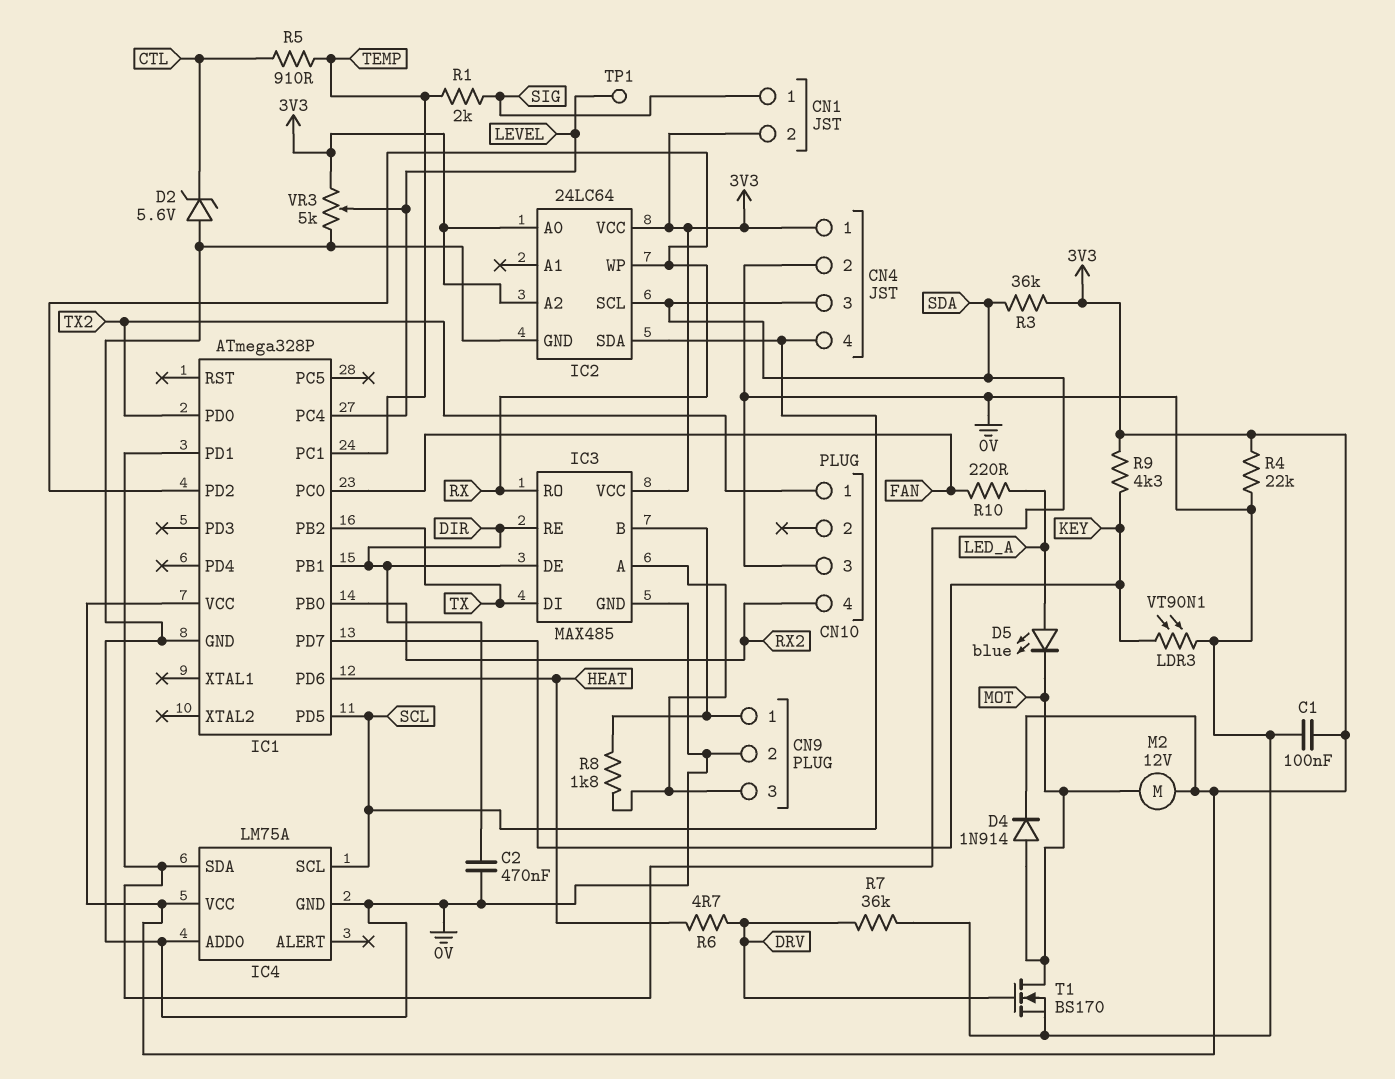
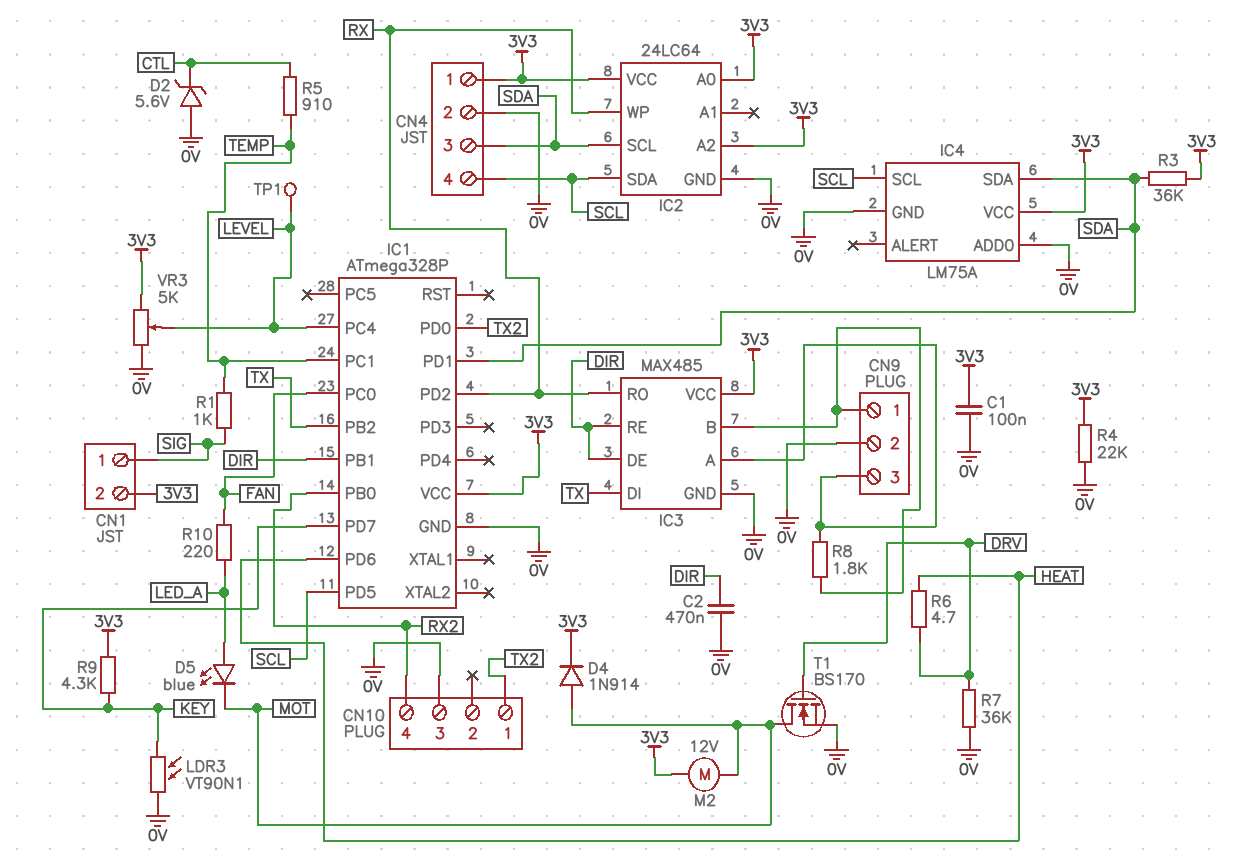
R1: 2k (SIG, TEMP) -> 1k (SIG, TEMP)

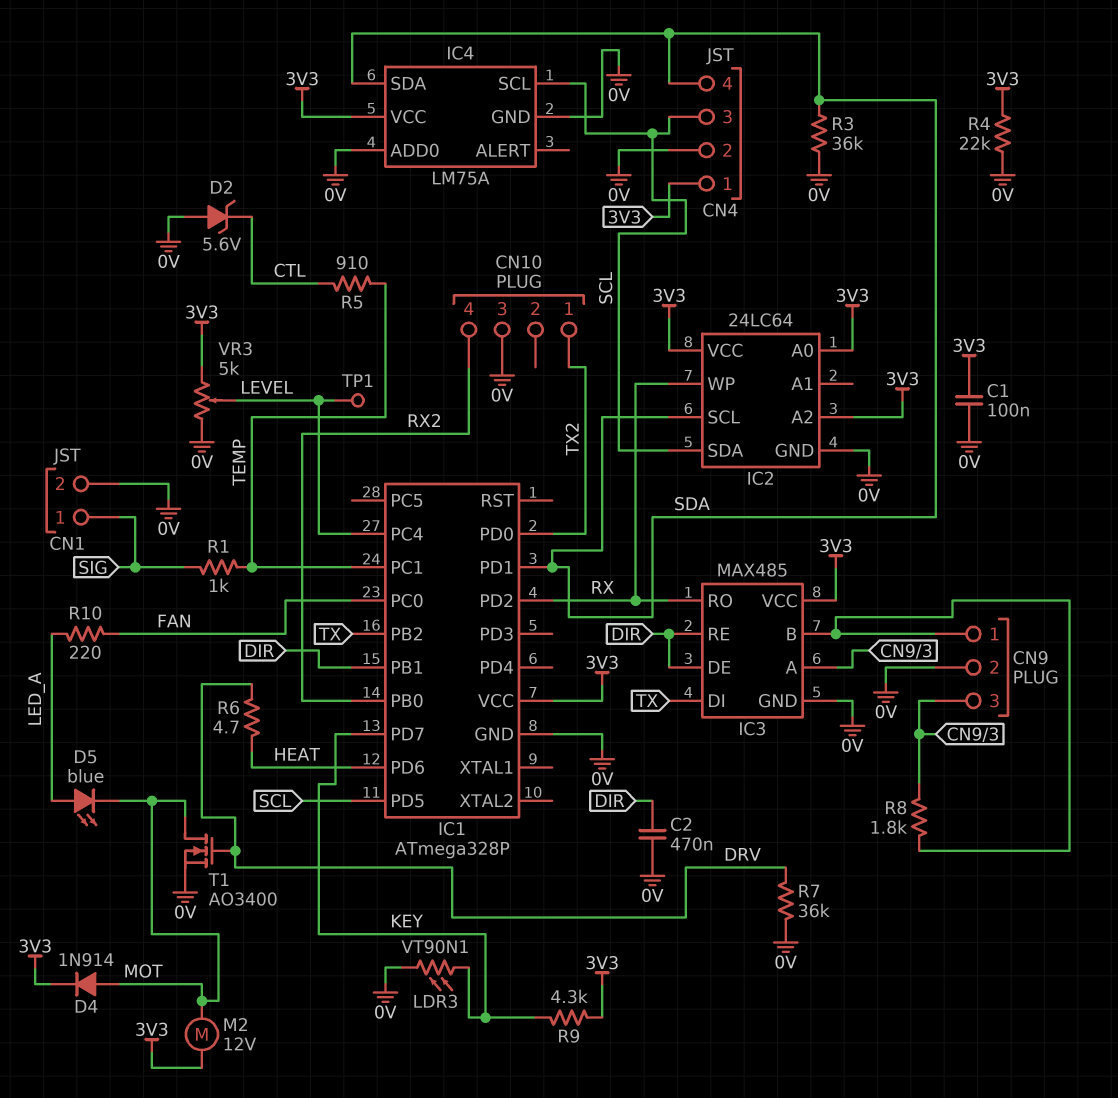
CN1 pin 2: 3V3 -> 0V
CN4 pin 3: SDA -> SCL
CN4 pin 4: SCL -> SDA
R3: 36k (3V3, SDA) -> 36k (0V, SDA)
T1: NMOS BS170 (G DRV, D MOT, S 0V) -> NMOS AO3400 (G DRV, D MOT, S 0V)

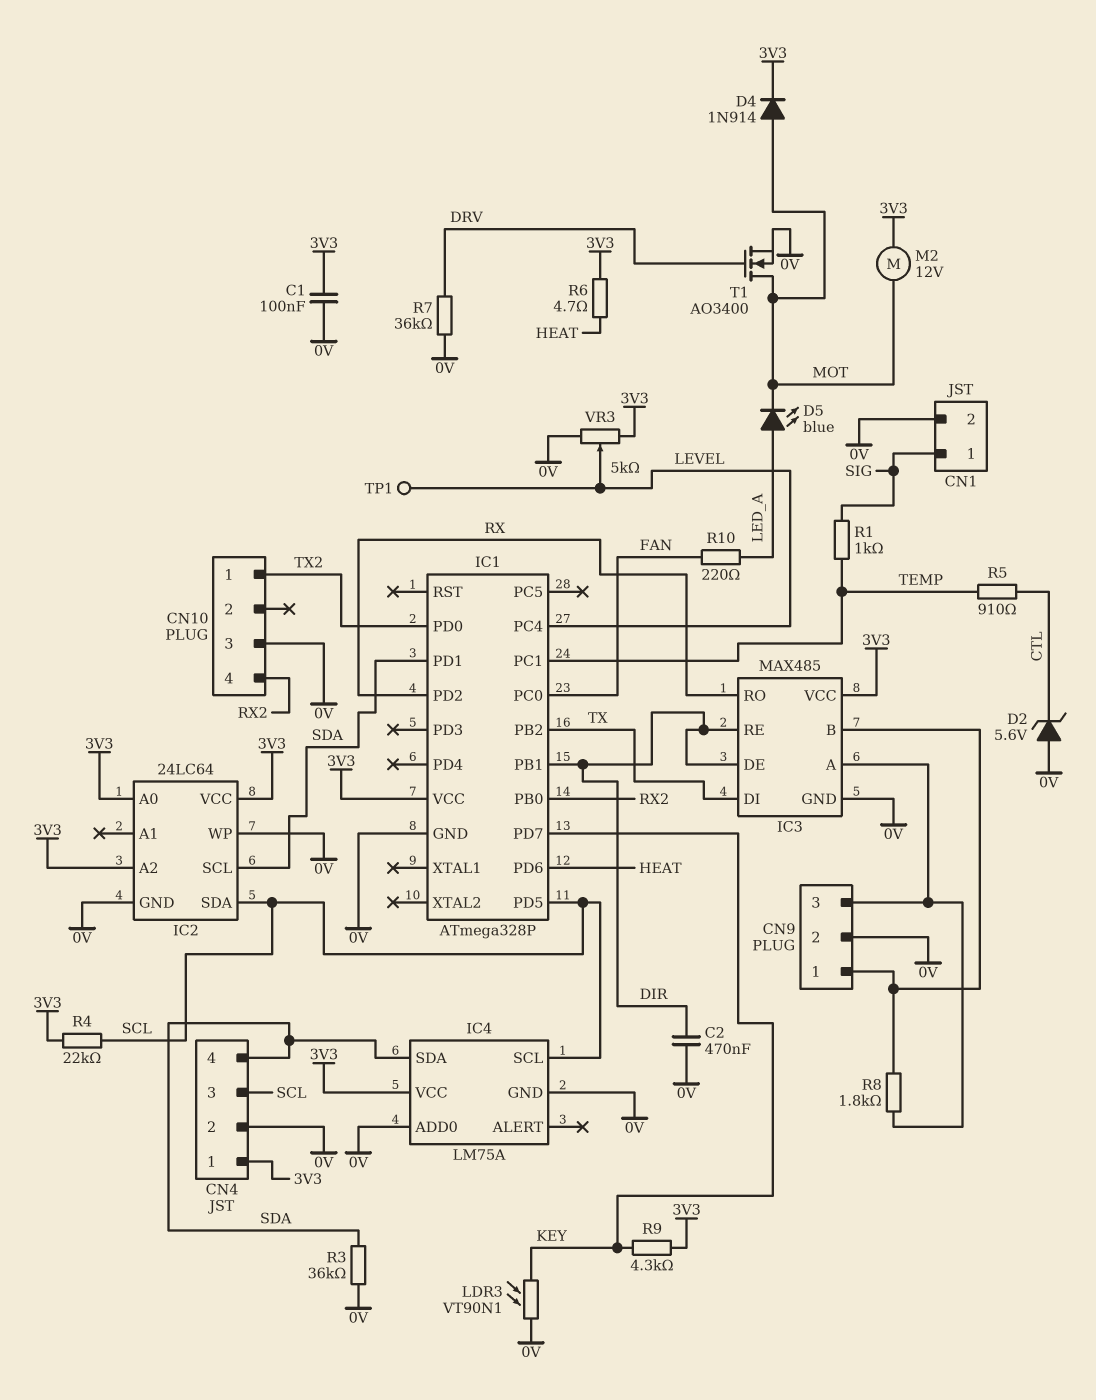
IC2 pin WP: RX -> 0V
R4: 22k (0V, 3V3) -> 22k (3V3, SCL)
R6: 4.7 (DRV, HEAT) -> 4.7 (3V3, HEAT)

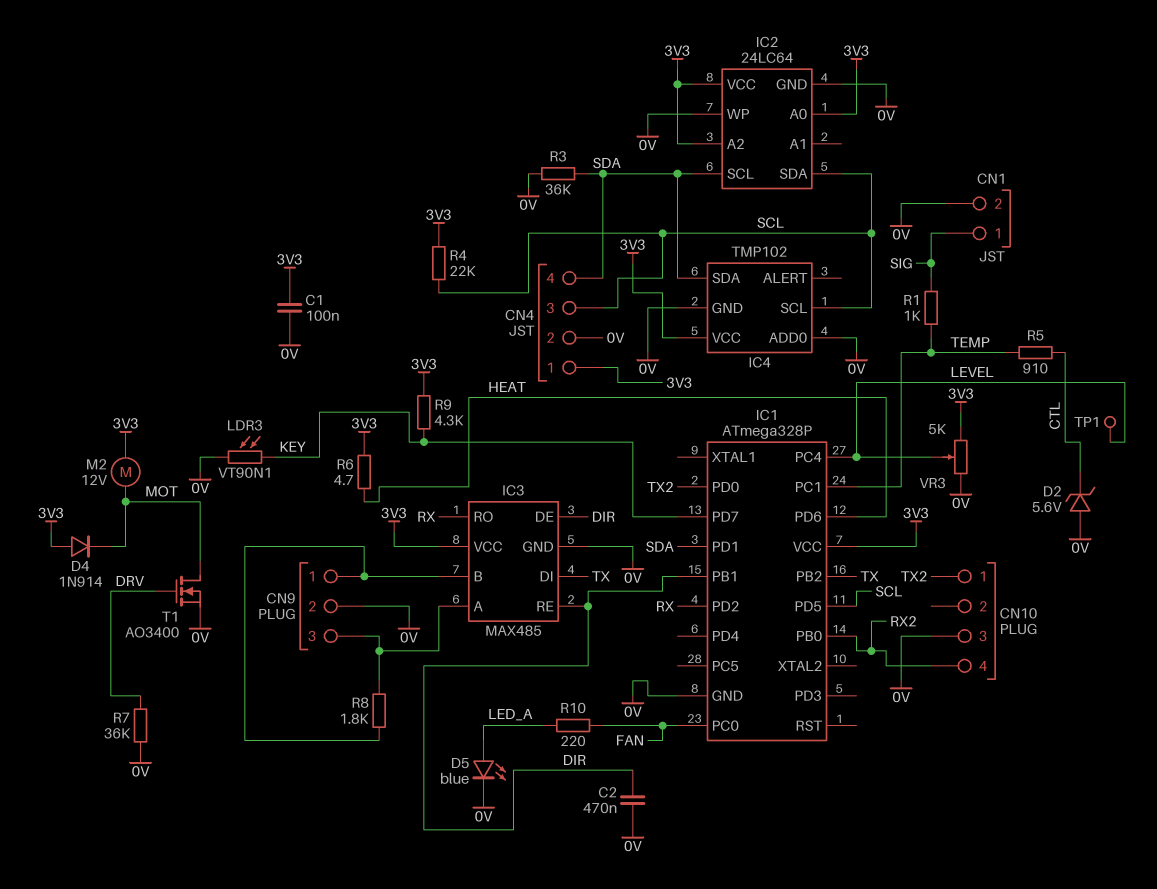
D4: diode 1N914 (A MOT, K 3V3) -> diode 1N914 (A 3V3, K MOT)
D5: LED blue (A LED_A, K MOT) -> LED blue (A LED_A, K 0V)
IC4: LM75A -> TMP102

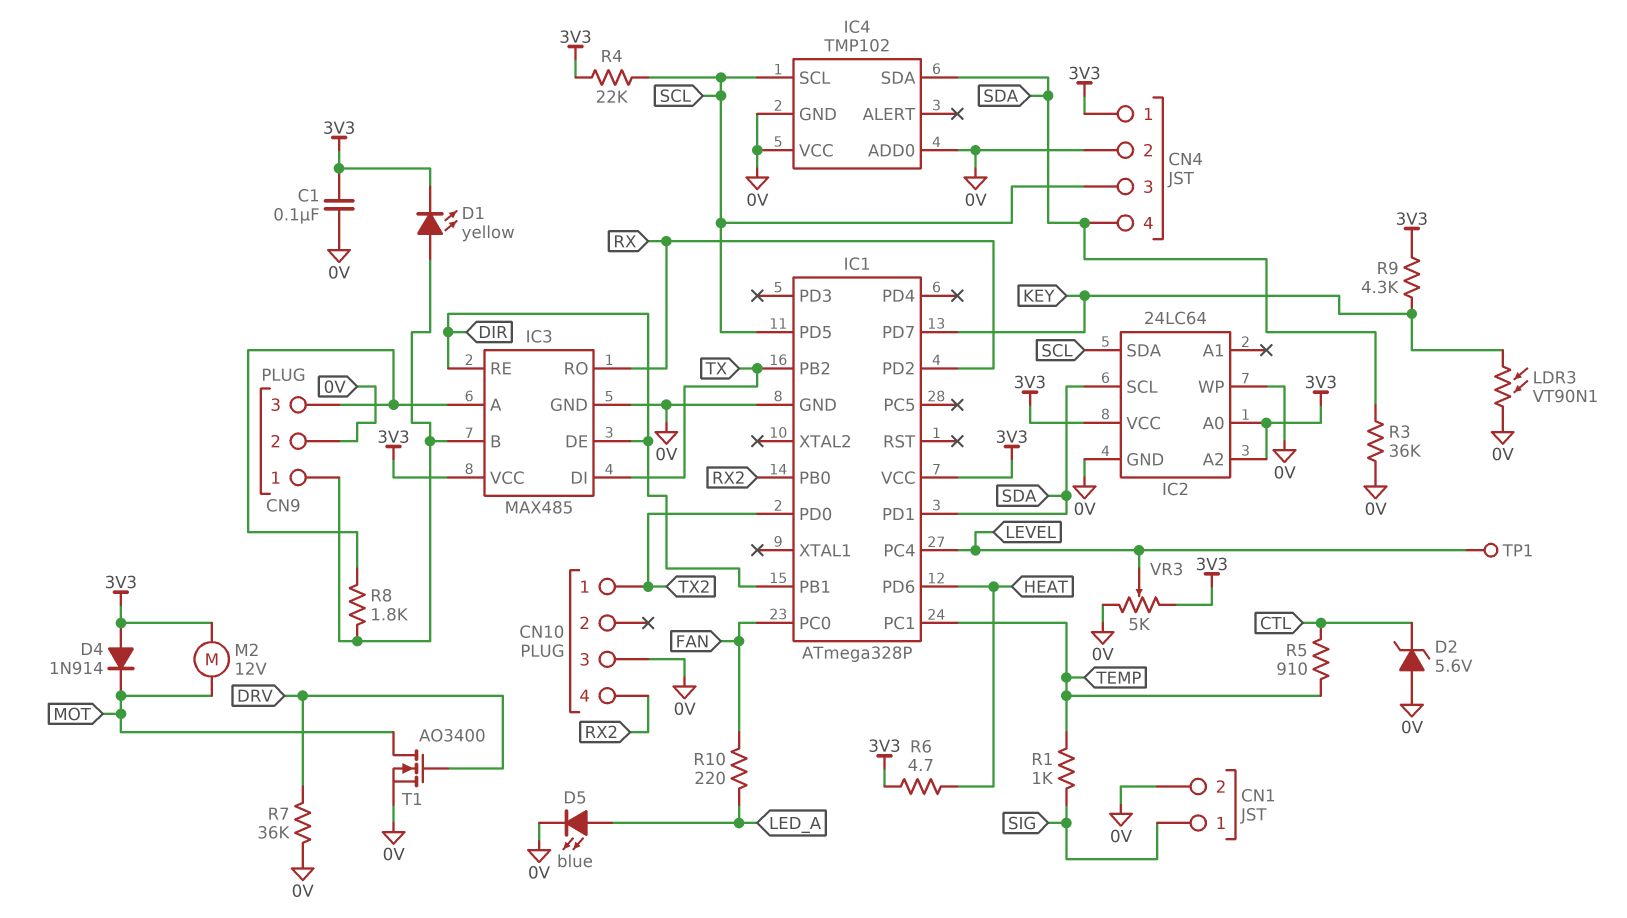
C2: 470nF (0V, DIR) -> none
D1: none -> LED yellow (A CN9/1, K 3V3)
IC4 pin VCC: 3V3 -> 0V

